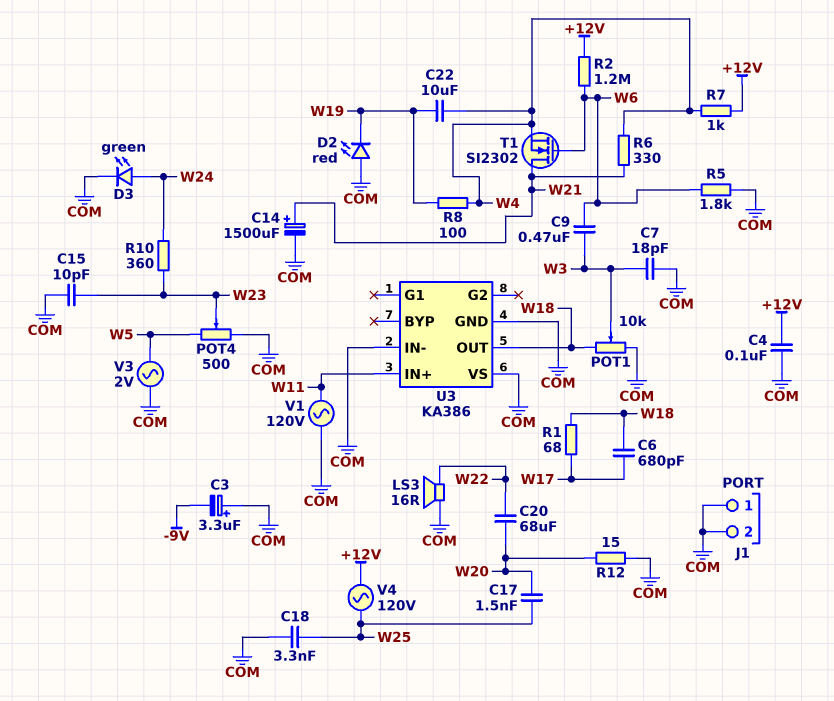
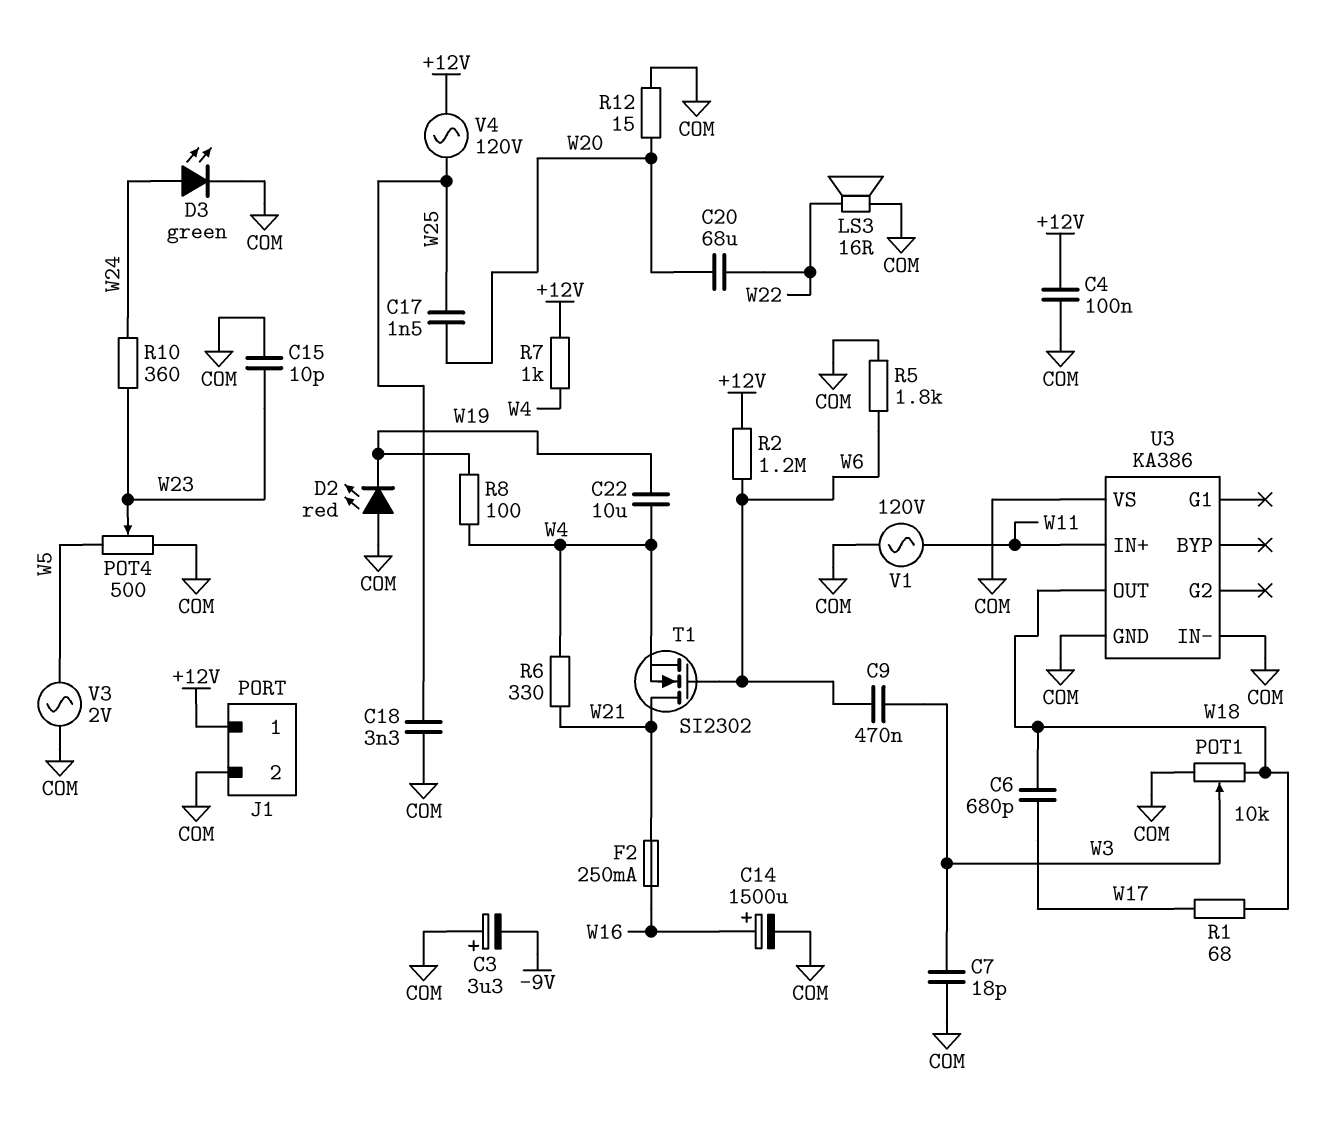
C14: 1500uF (plus W21, minus COM) -> 1500uF (plus W16, minus COM)
F2: none -> 250mA (W16, W21)
J1 pin 1: COM -> +12V

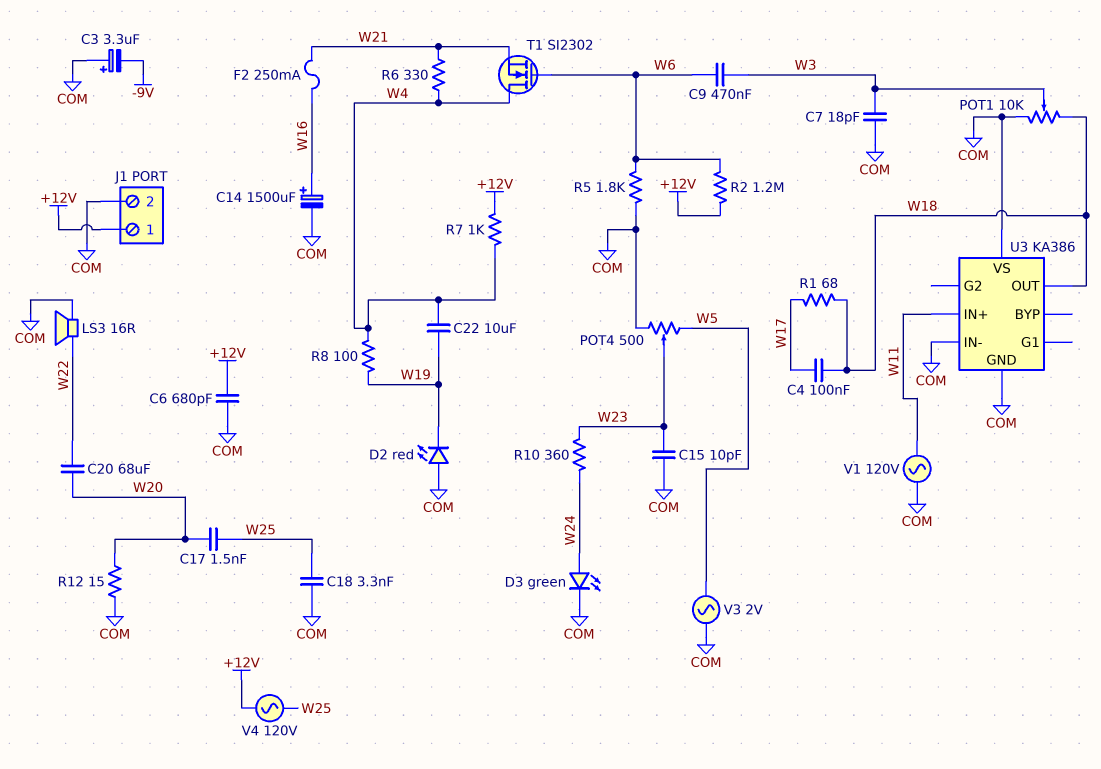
C4: 100nF (+12V, COM) -> 100nF (W17, W18)
C6: 680pF (W17, W18) -> 680pF (+12V, COM)
T1: NMOS SI2302 (G W6, D W21, S W4) -> NMOS SI2302 (G W6, D W4, S W21)

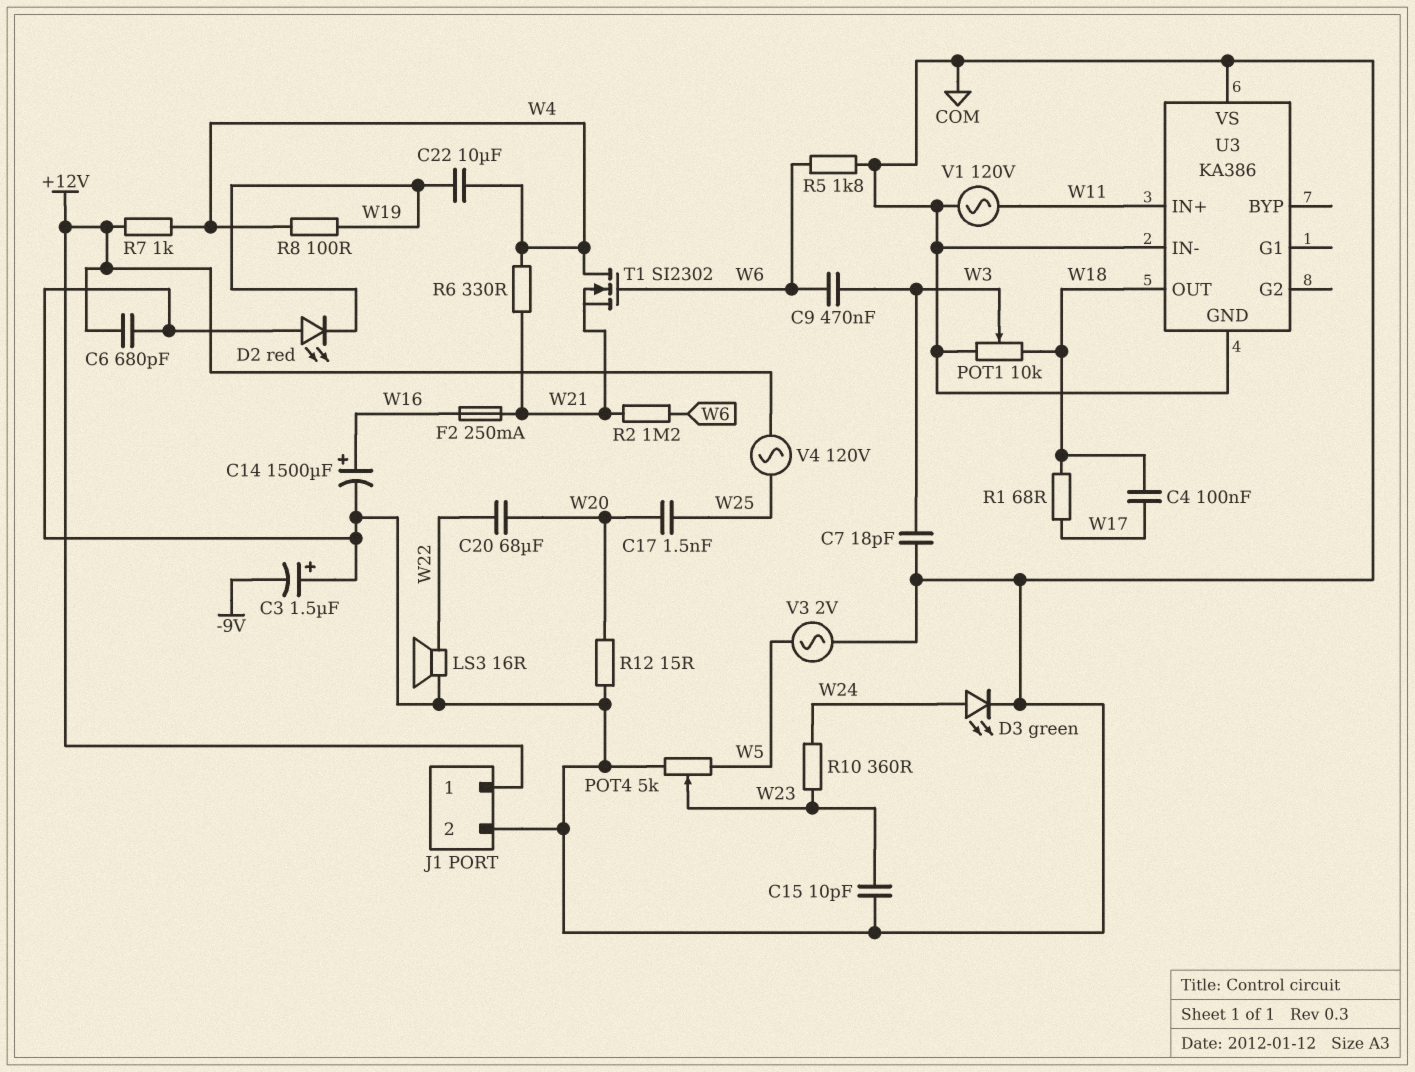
C3: 3.3uF (plus COM, minus -9V) -> 1.5uF (plus COM, minus -9V)
C18: 3.3nF (COM, W25) -> none
POT4: 500 (COM, W5, wiper W23) -> 5k (COM, W5, wiper W23)
R2: 1.2M (+12V, W6) -> 1.2M (W6, W21)

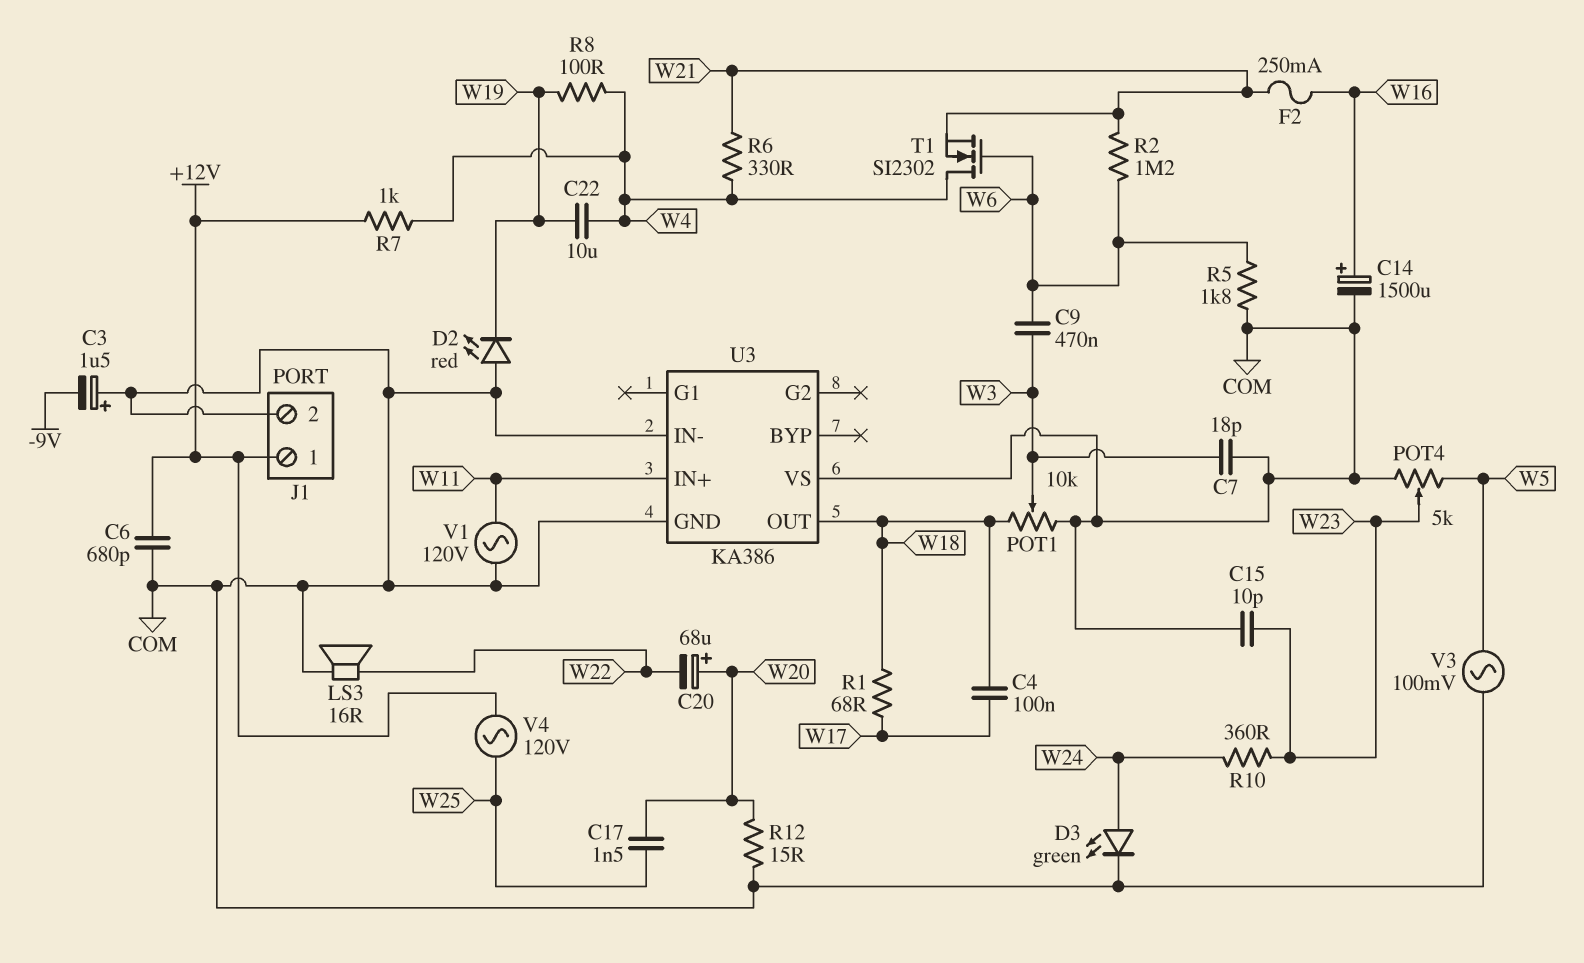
C20: 68uF (W20, W22) -> 68uF (plus W20, minus W22)
V3: AC 2V (COM, W5) -> AC 100mV (COM, W5)

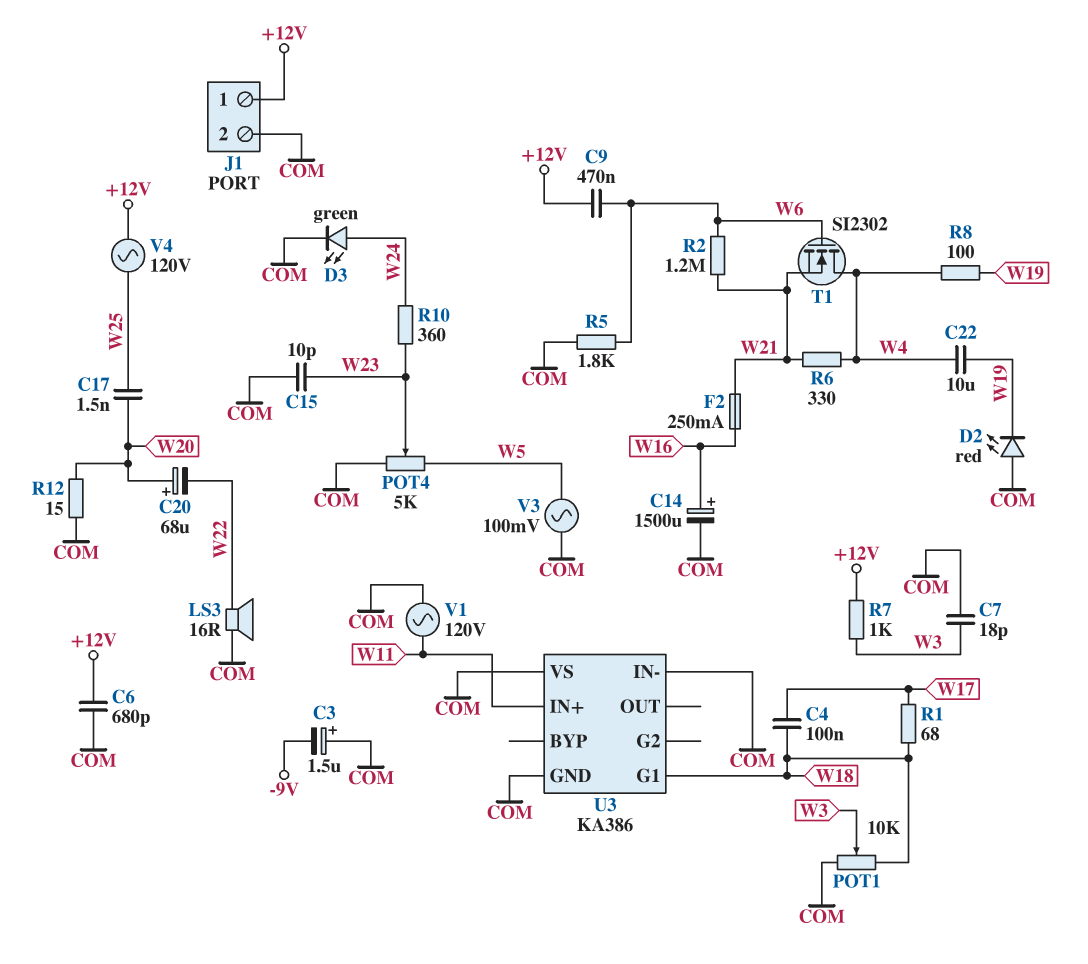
C9: 470nF (W3, W6) -> 470nF (+12V, W6)
R7: 1k (+12V, W4) -> 1k (+12V, W3)
U3 pin G1: none -> W18
U3 pin OUT: W18 -> none

